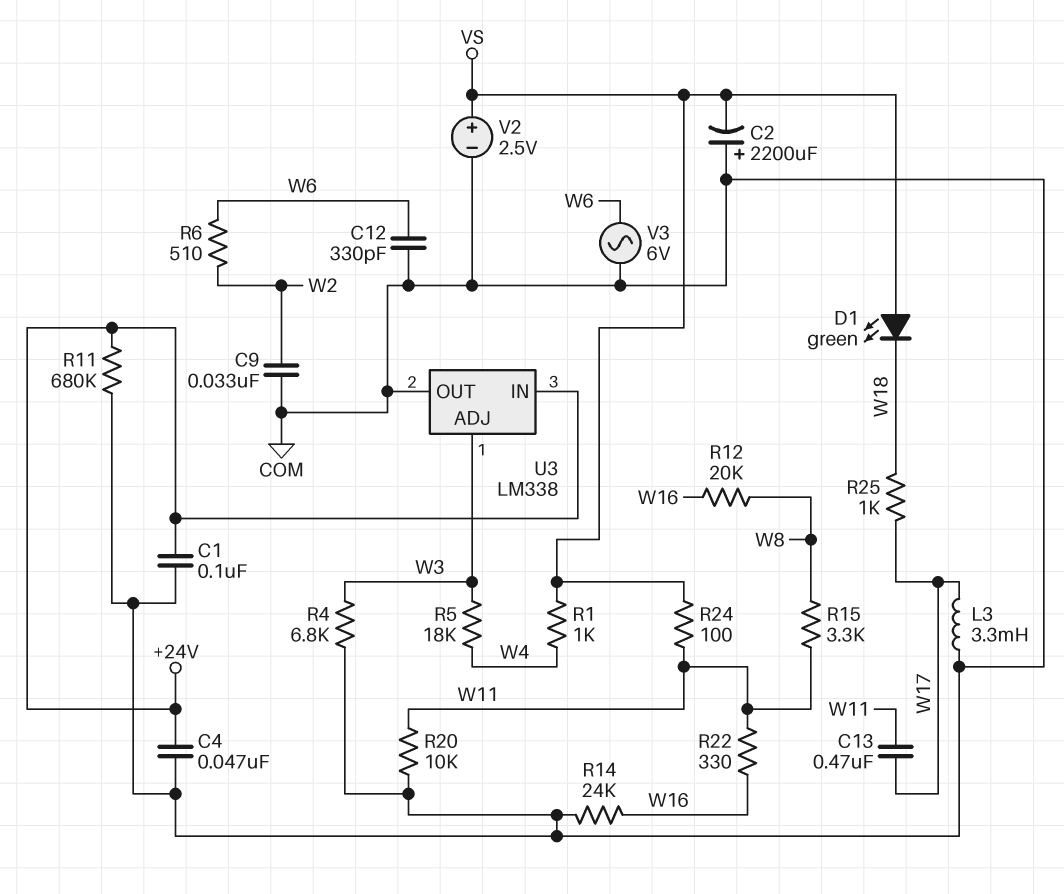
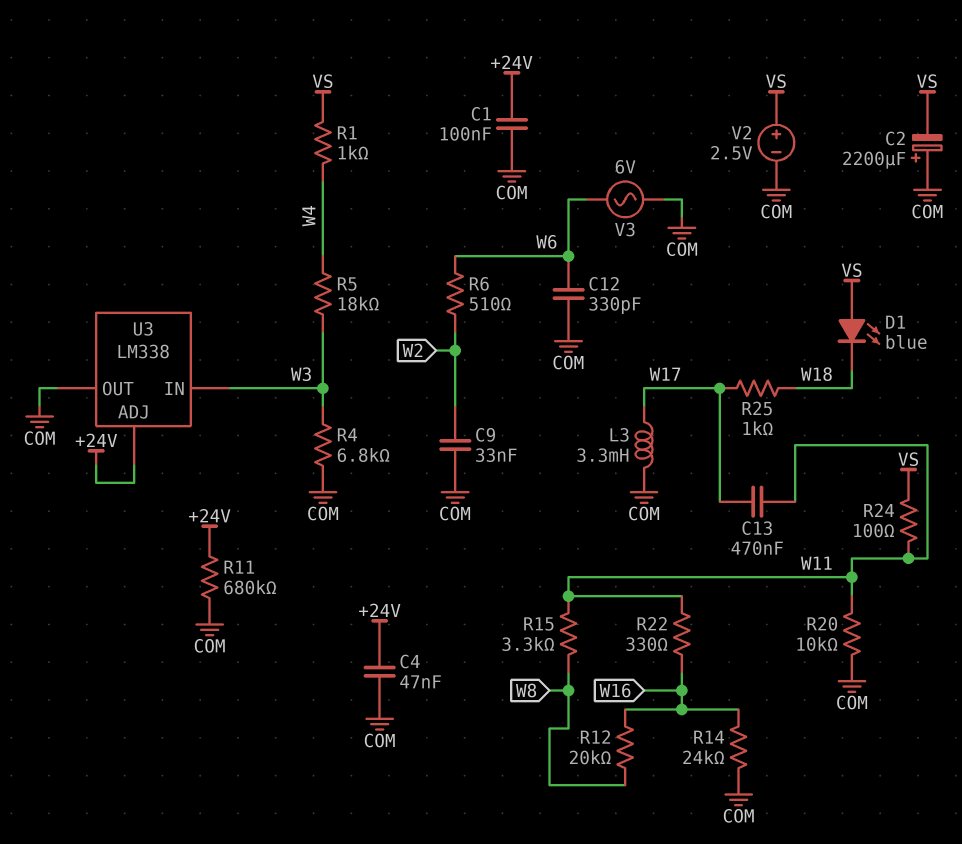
D1: LED green (A VS, K W18) -> LED blue (A VS, K W18)
U3 pin ADJ: W3 -> +24V
U3 pin IN: +24V -> W3

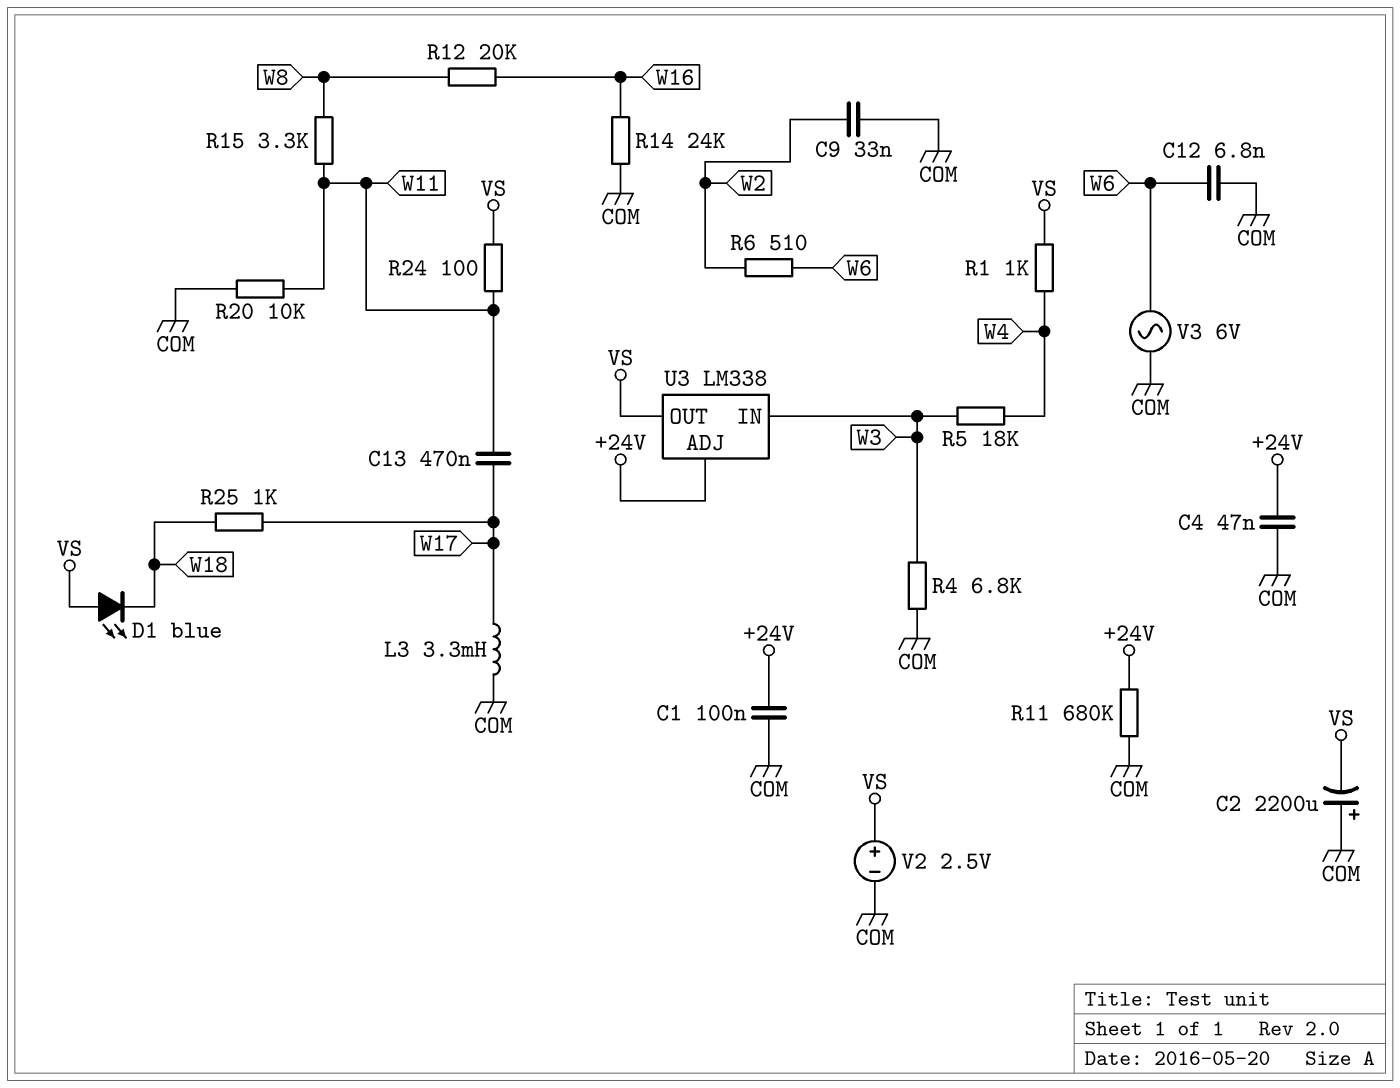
C12: 330pF (COM, W6) -> 6.8nF (COM, W6)
R22: 330 (W11, W16) -> none
U3 pin OUT: COM -> VS

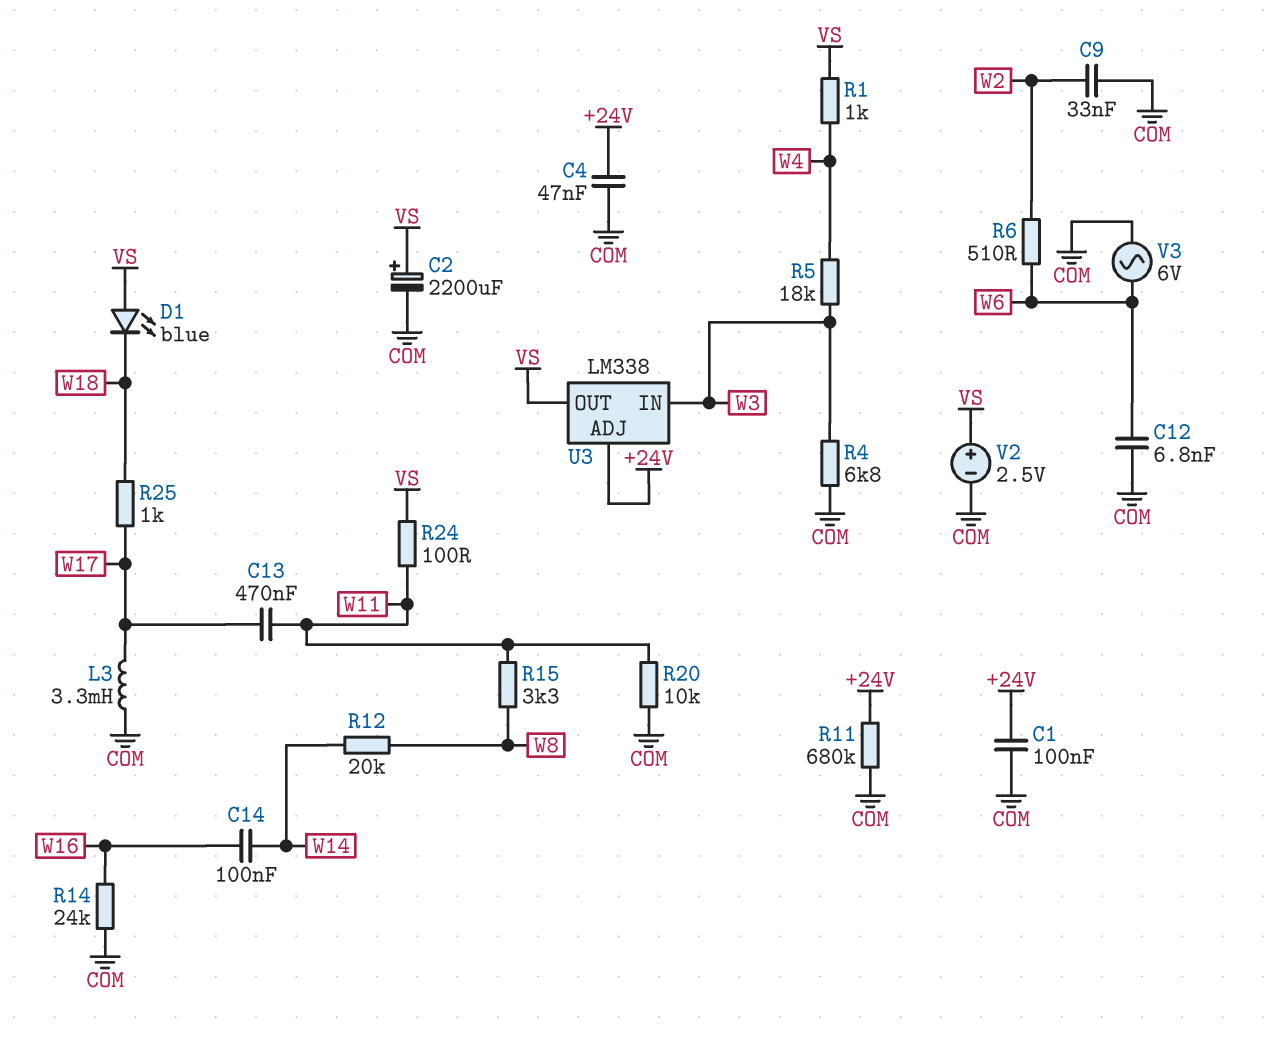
C2: 2200uF (plus COM, minus VS) -> 2200uF (plus VS, minus COM)
C14: none -> 100nF (W14, W16)
R12: 20k (W8, W16) -> 20k (W8, W14)

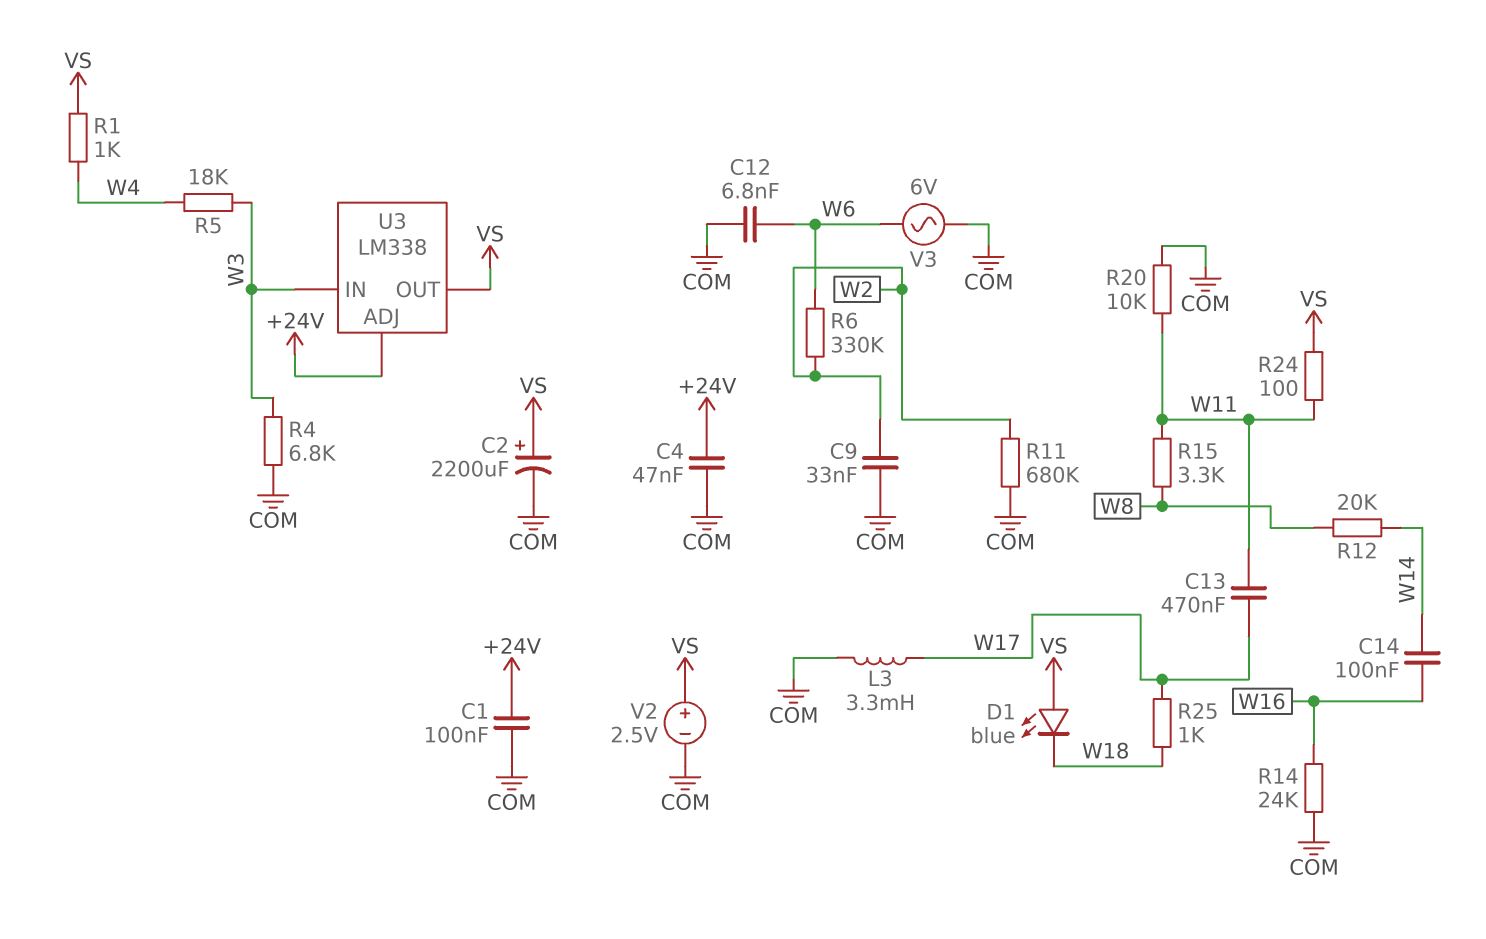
R6: 510 (W2, W6) -> 330k (W2, W6)
R11: 680k (+24V, COM) -> 680k (COM, W2)

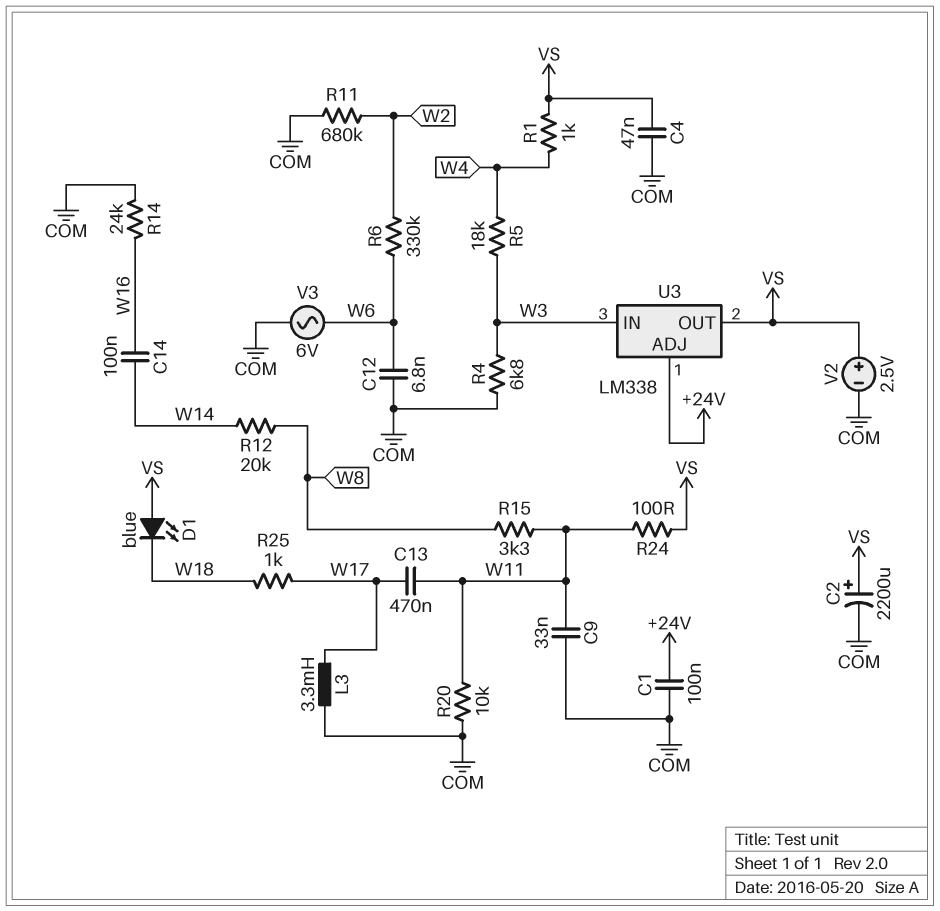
C4: 47nF (+24V, COM) -> 47nF (COM, VS)
C9: 33nF (COM, W2) -> 33nF (COM, W11)

